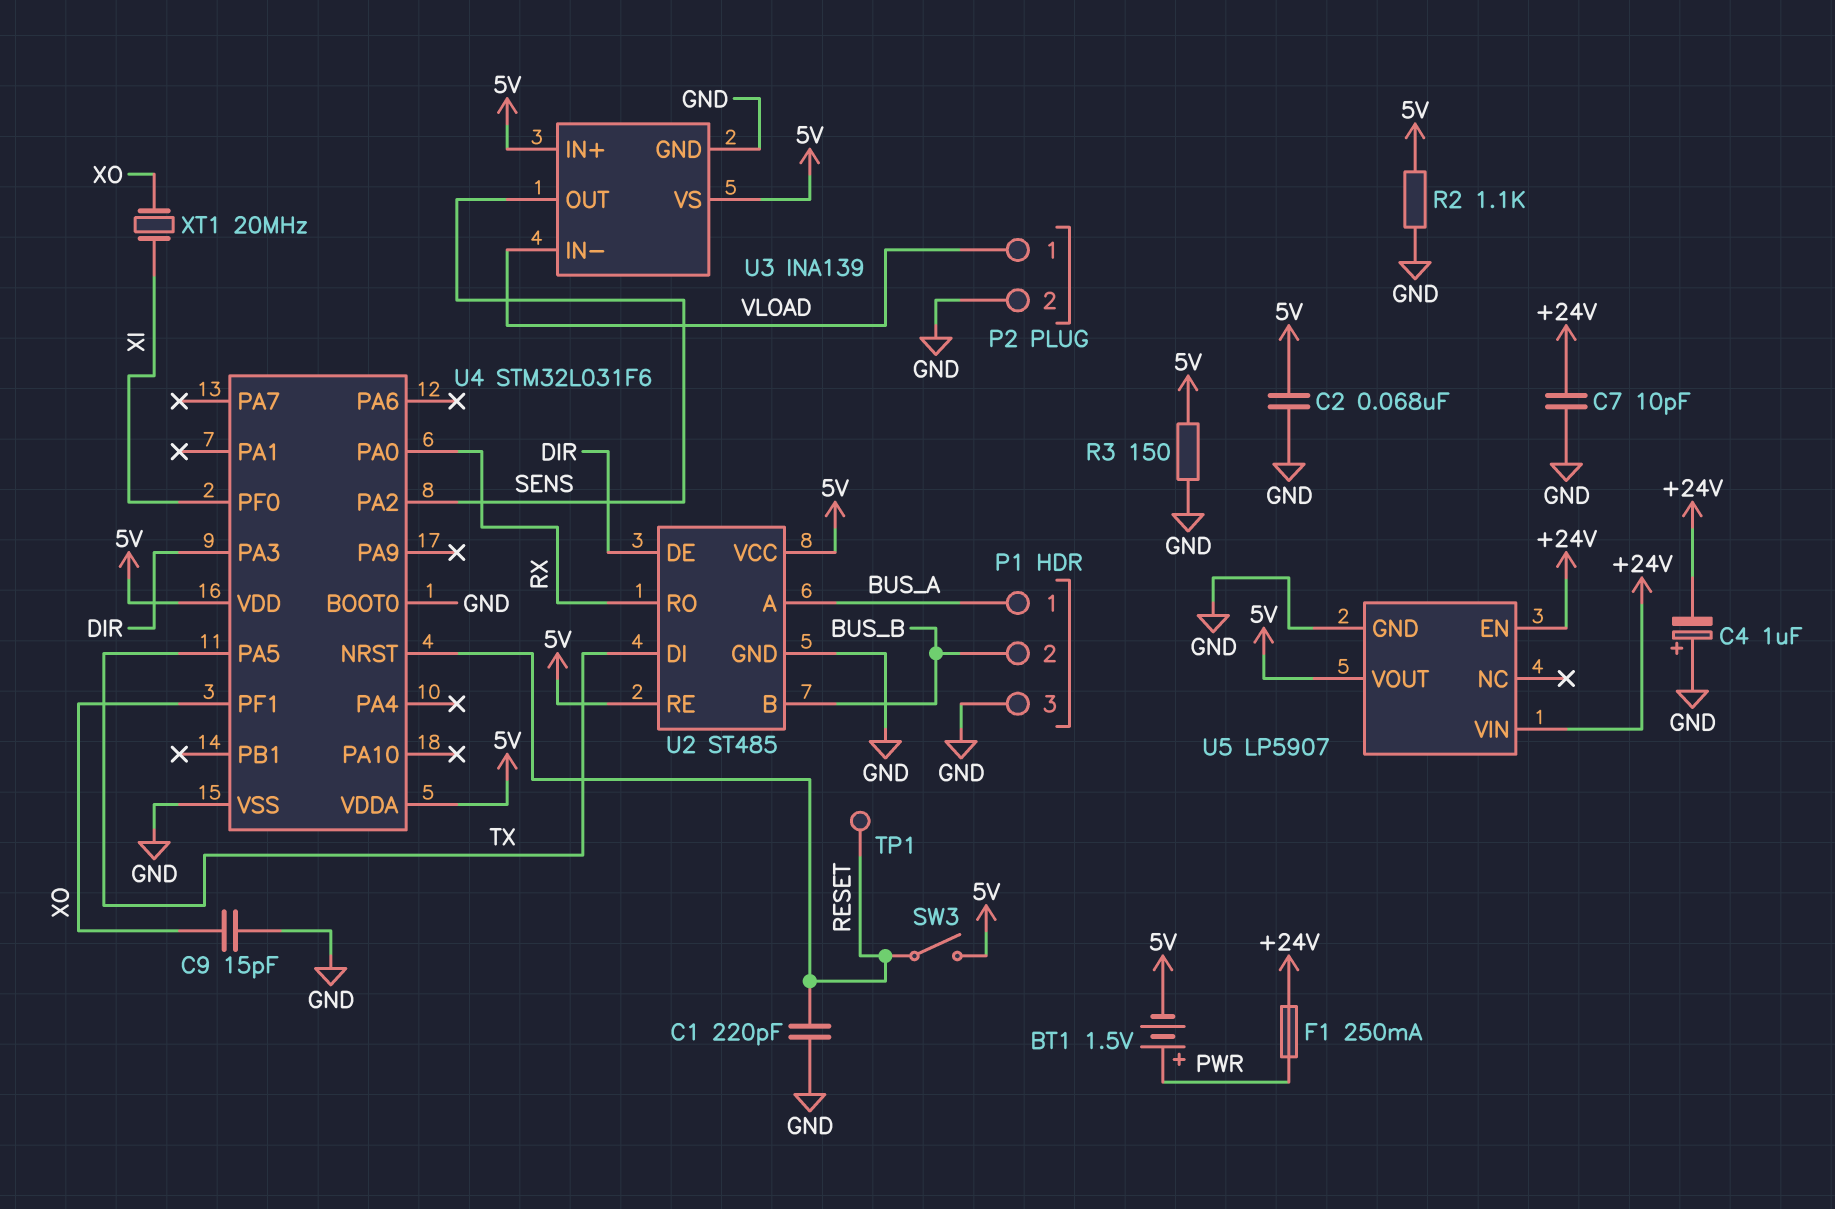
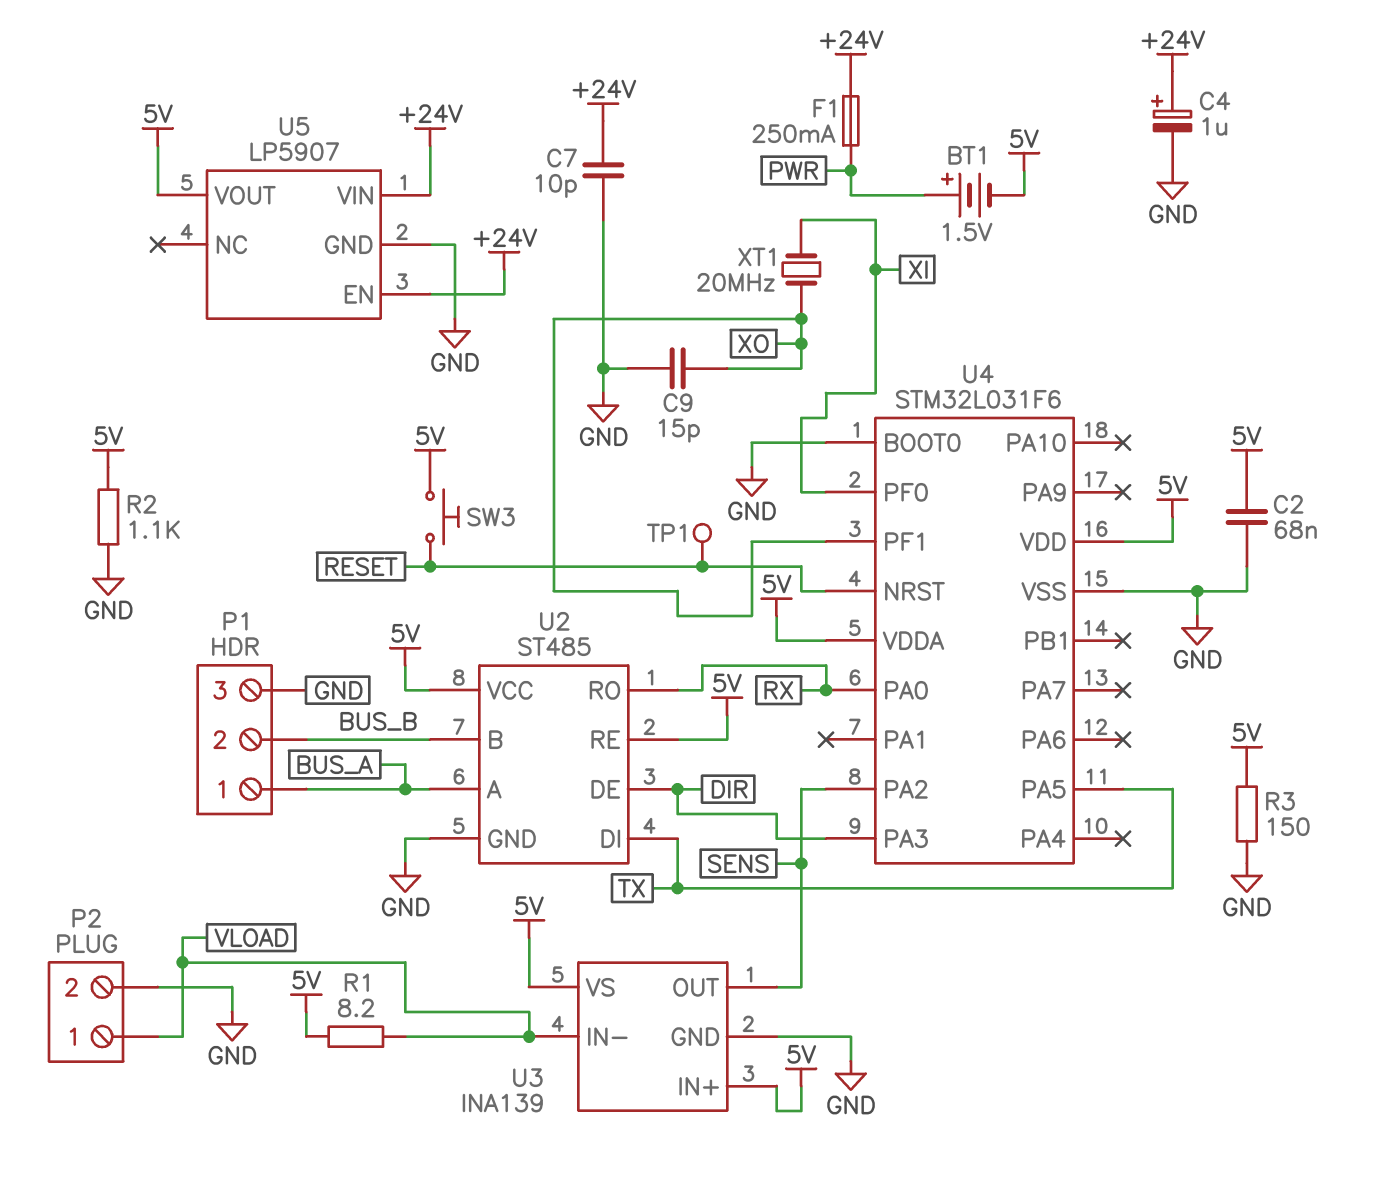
C1: 220pF (GND, RESET) -> none
C4: 1uF (plus GND, minus +24V) -> 1uF (plus +24V, minus GND)
R1: none -> 8.2 (5V, VLOAD)
SW3: switch (5V, RESET) -> button (5V, RESET)

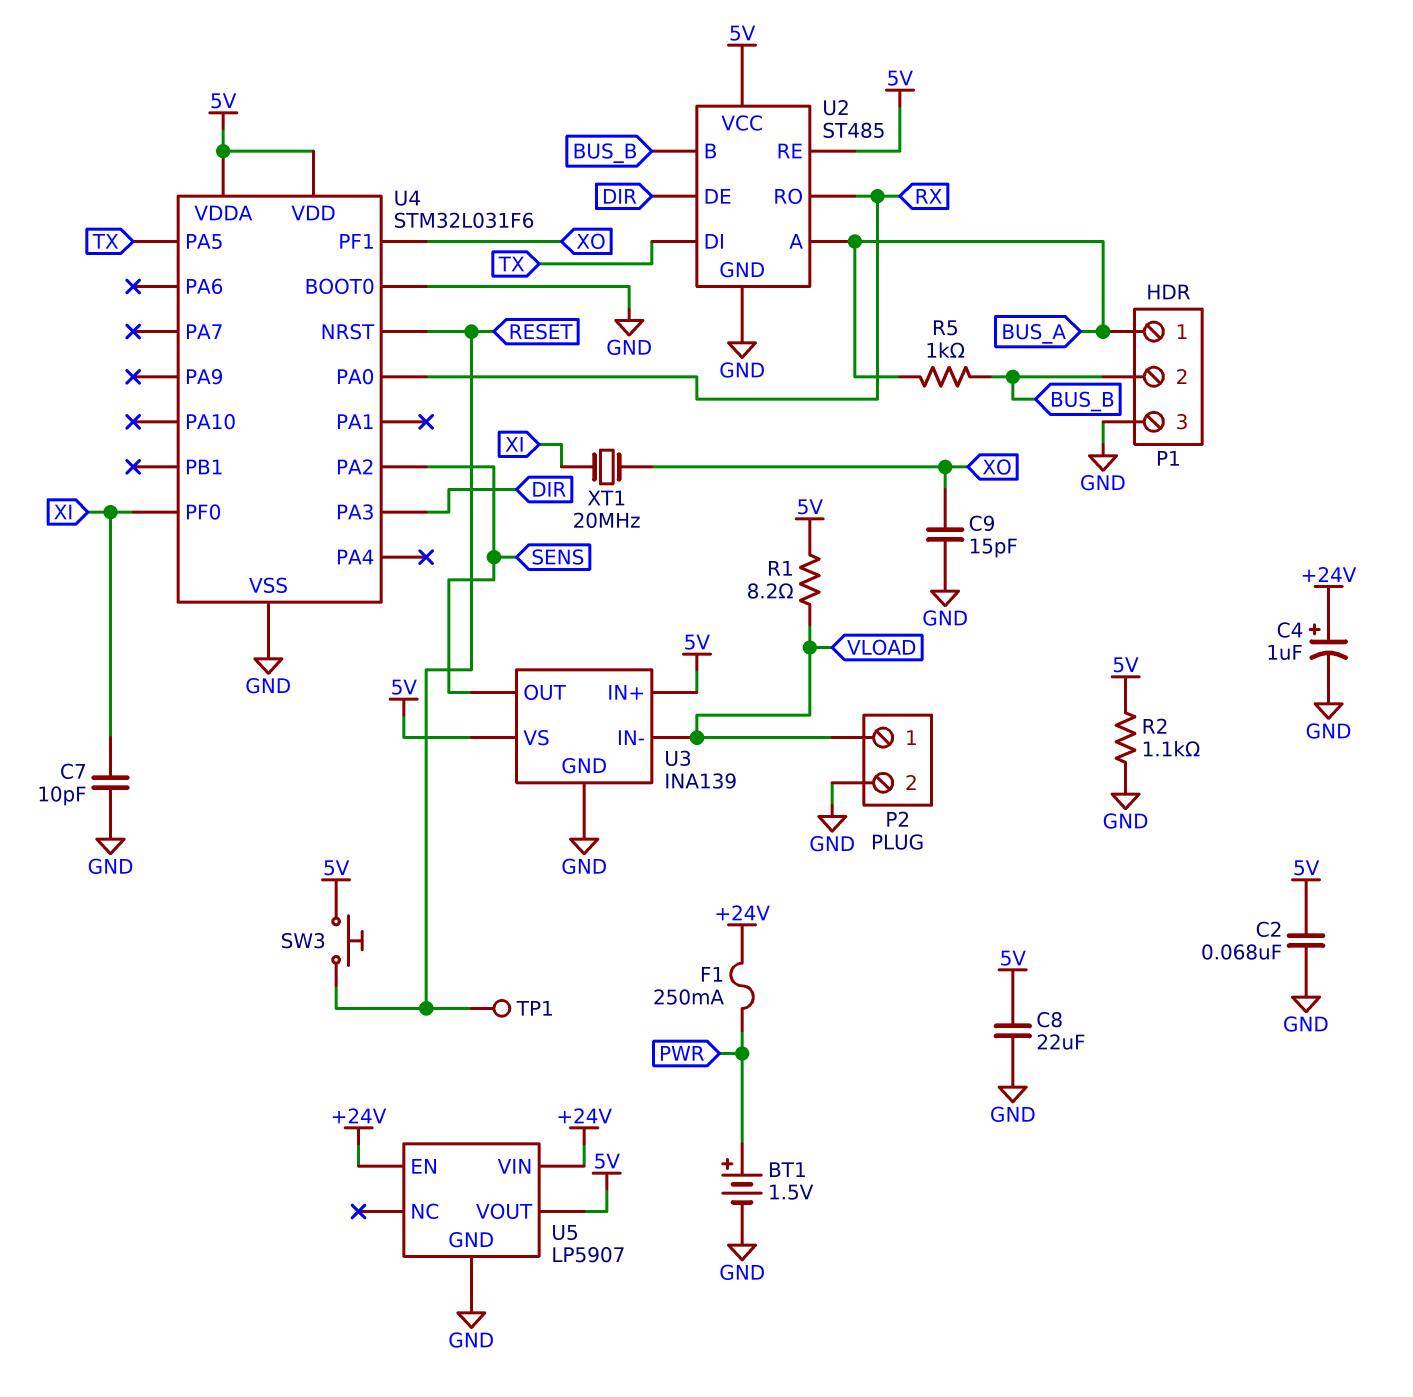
BT1: 1.5V (plus PWR, minus 5V) -> 1.5V (plus PWR, minus GND)
C7: 10pF (+24V, GND) -> 10pF (GND, XI)
C8: none -> 22uF (5V, GND)
R3: 150 (5V, GND) -> none
R5: none -> 1k (BUS_A, BUS_B)

